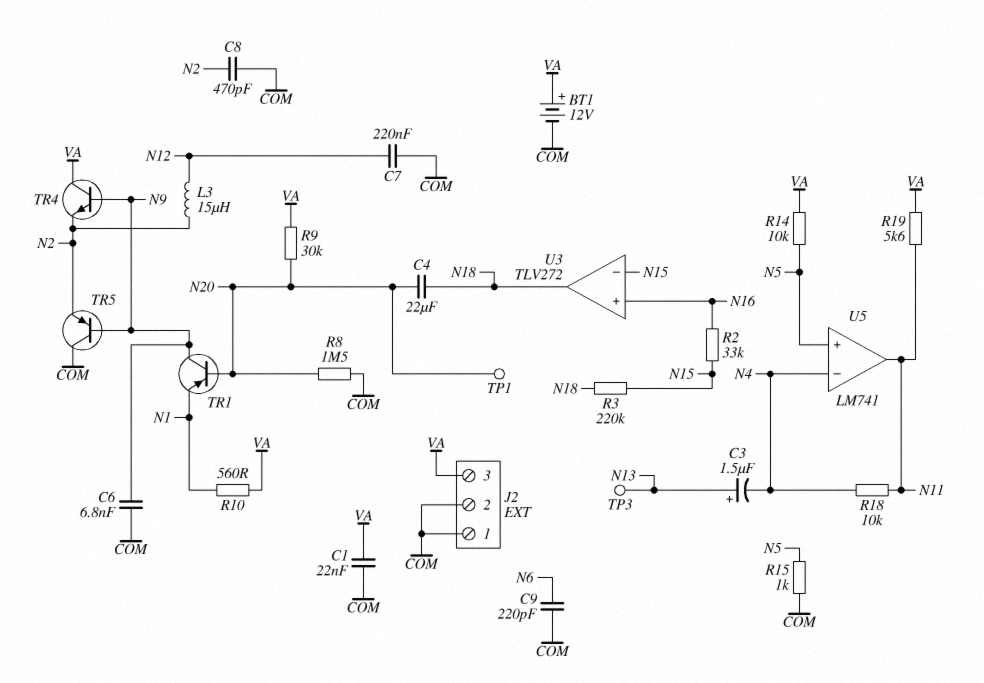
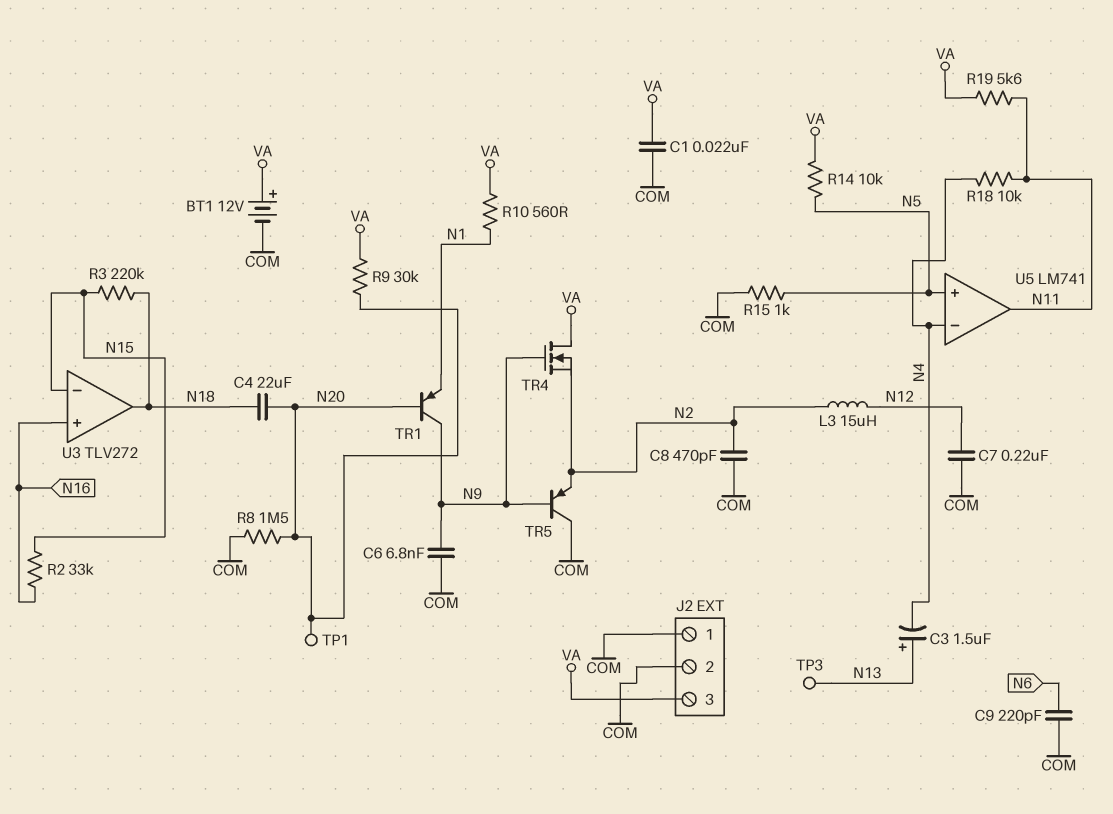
TR4: NPN (B N9, C VA, E N2) -> NMOS (G N9, D VA, S N2)

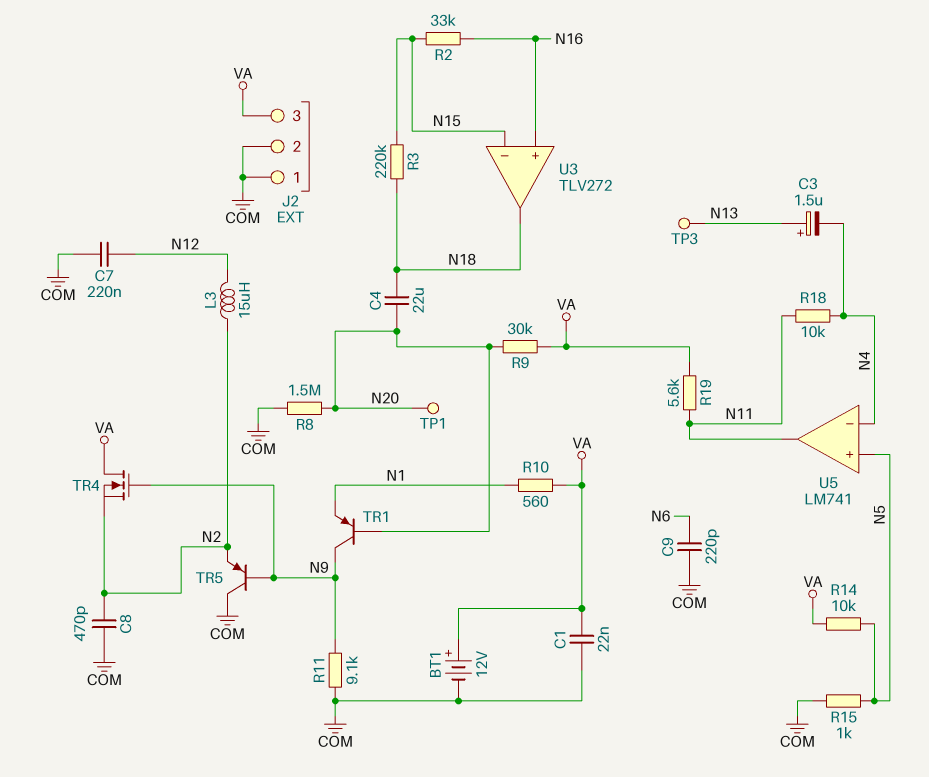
C6: 6.8nF (COM, N9) -> none
R11: none -> 9.1k (COM, N9)

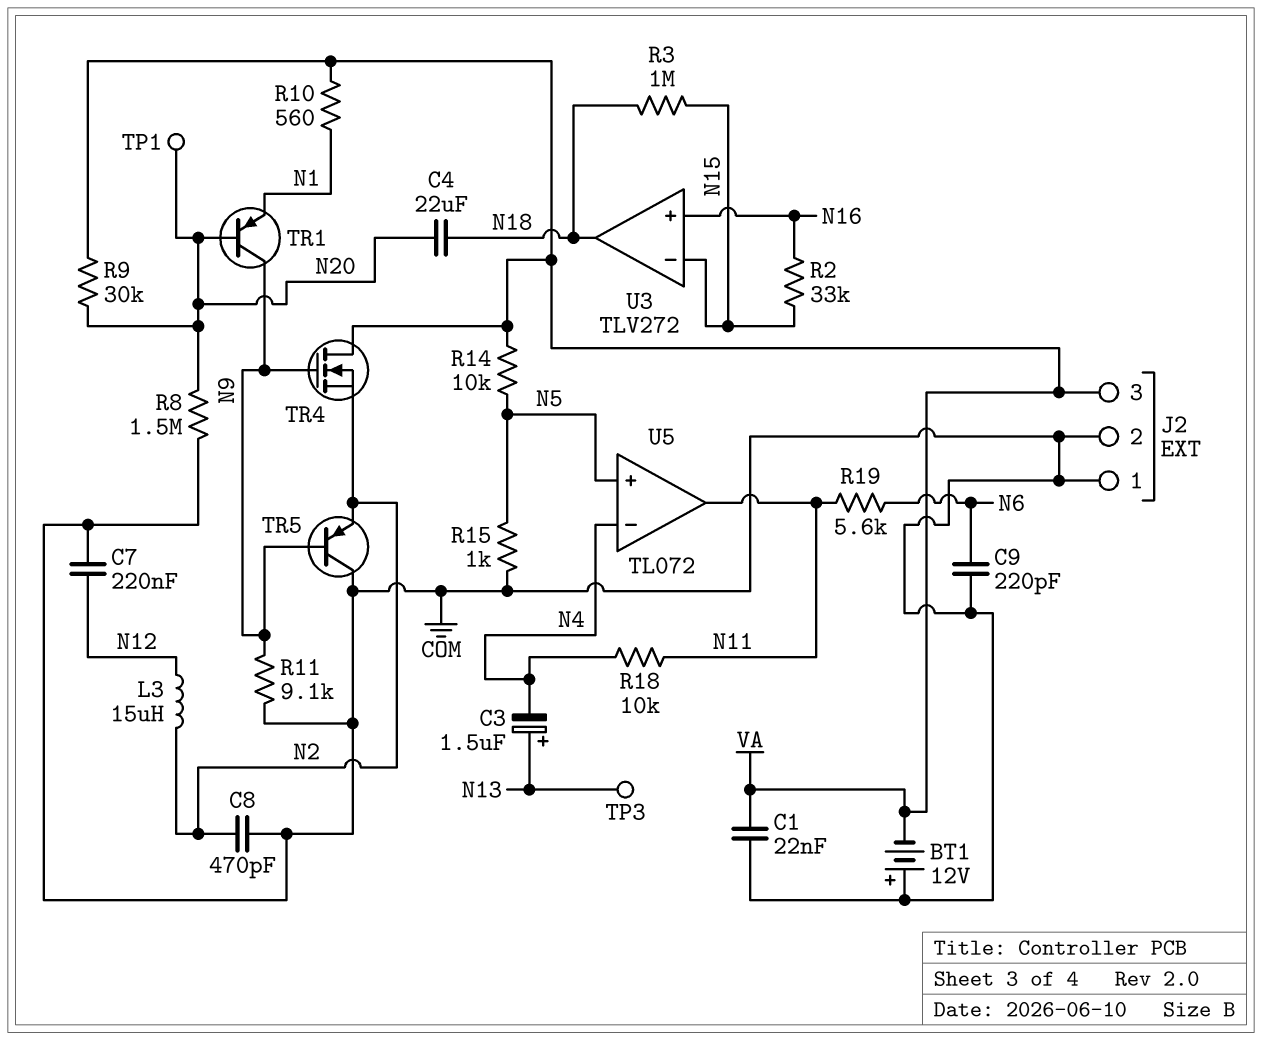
BT1: 12V (plus VA, minus COM) -> 12V (plus COM, minus VA)
R3: 220k (N15, N18) -> 1M (N15, N18)
R19: 5.6k (N11, VA) -> 5.6k (N6, N11)
U5: LM741 -> TL072

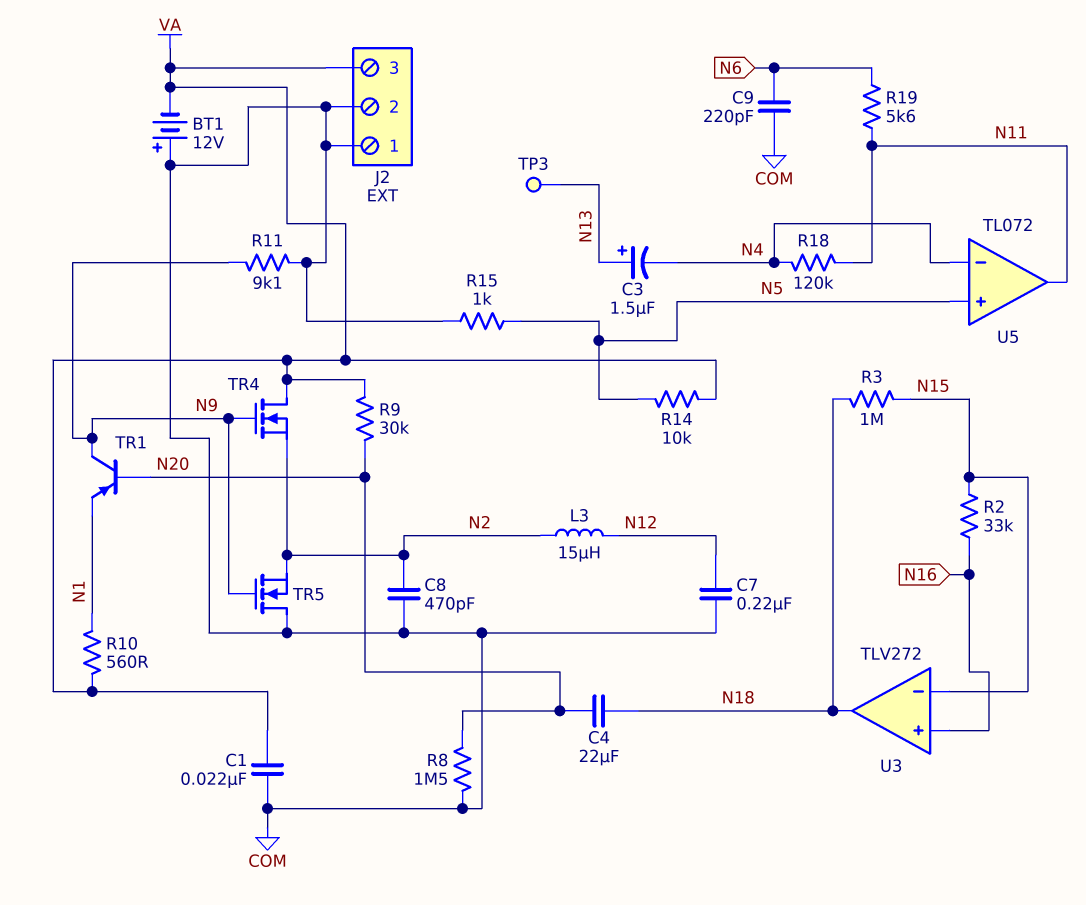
R18: 10k (N4, N11) -> 120k (N4, N11)
TP1: test point (N20) -> none
TR5: PNP (B N9, C COM, E N2) -> NMOS (G N9, D COM, S N2)

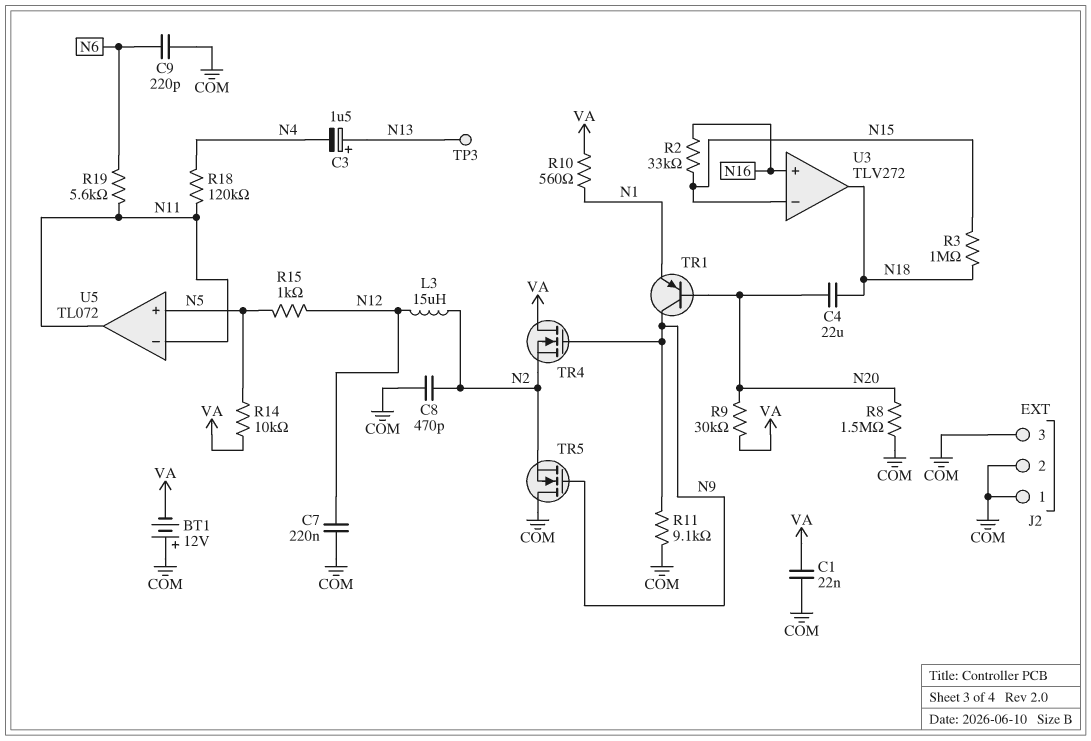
J2 pin 3: VA -> COM
R15: 1k (COM, N5) -> 1k (N5, N12)
U5 pin in-: N4 -> N11

